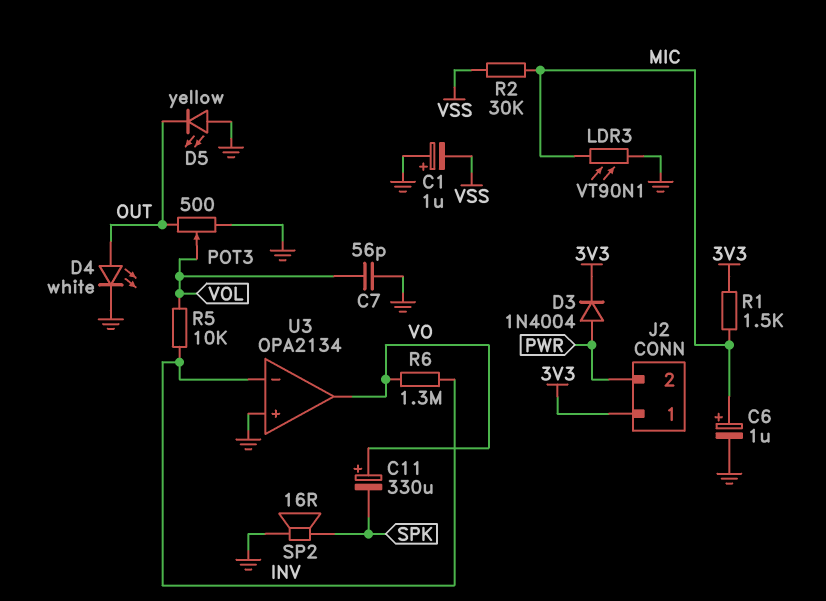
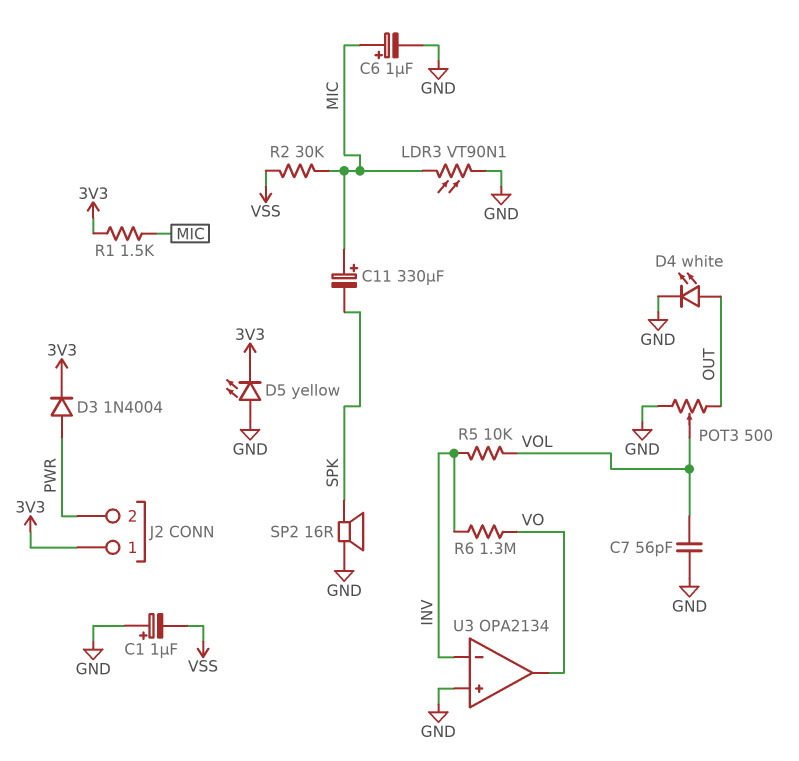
C11: 330uF (plus VO, minus SPK) -> 330uF (plus MIC, minus SPK)
D5: LED yellow (A GND, K OUT) -> LED yellow (A GND, K 3V3)

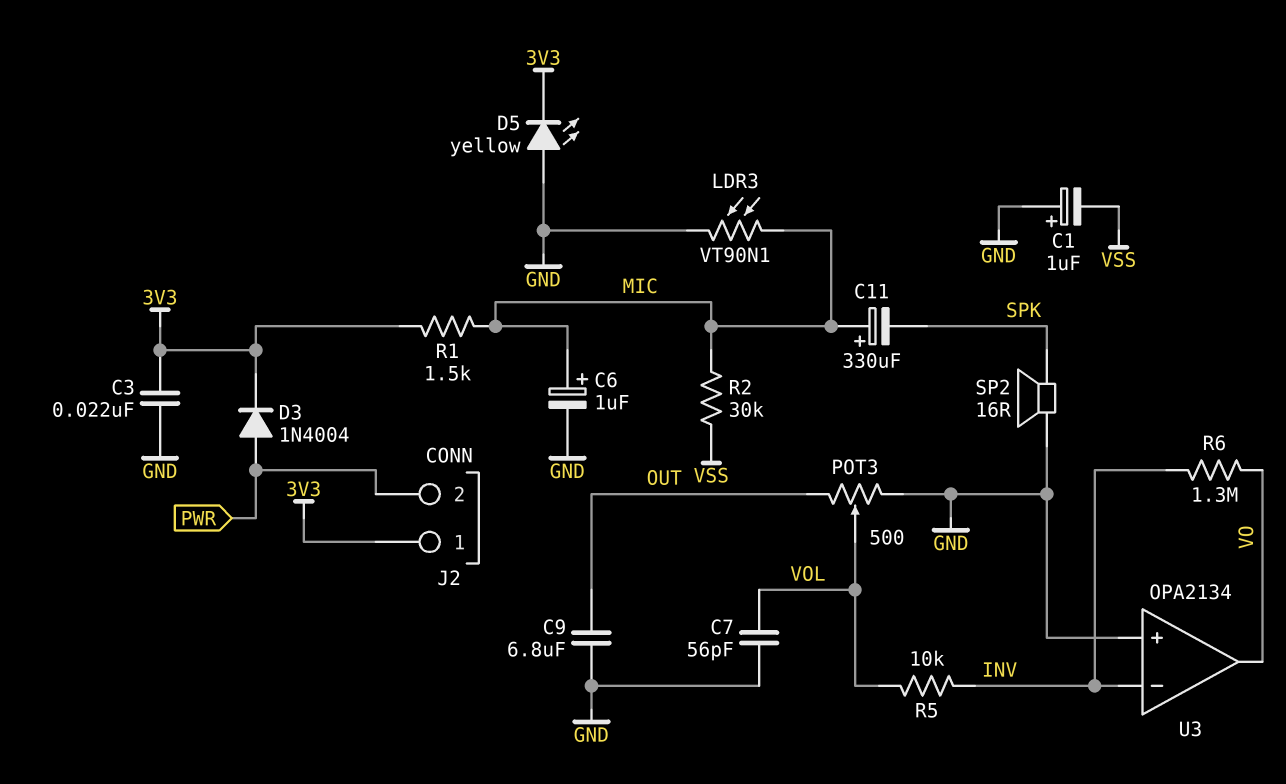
C3: none -> 22nF (3V3, GND)
C9: none -> 6.8uF (GND, OUT)
D4: LED white (A OUT, K GND) -> none

